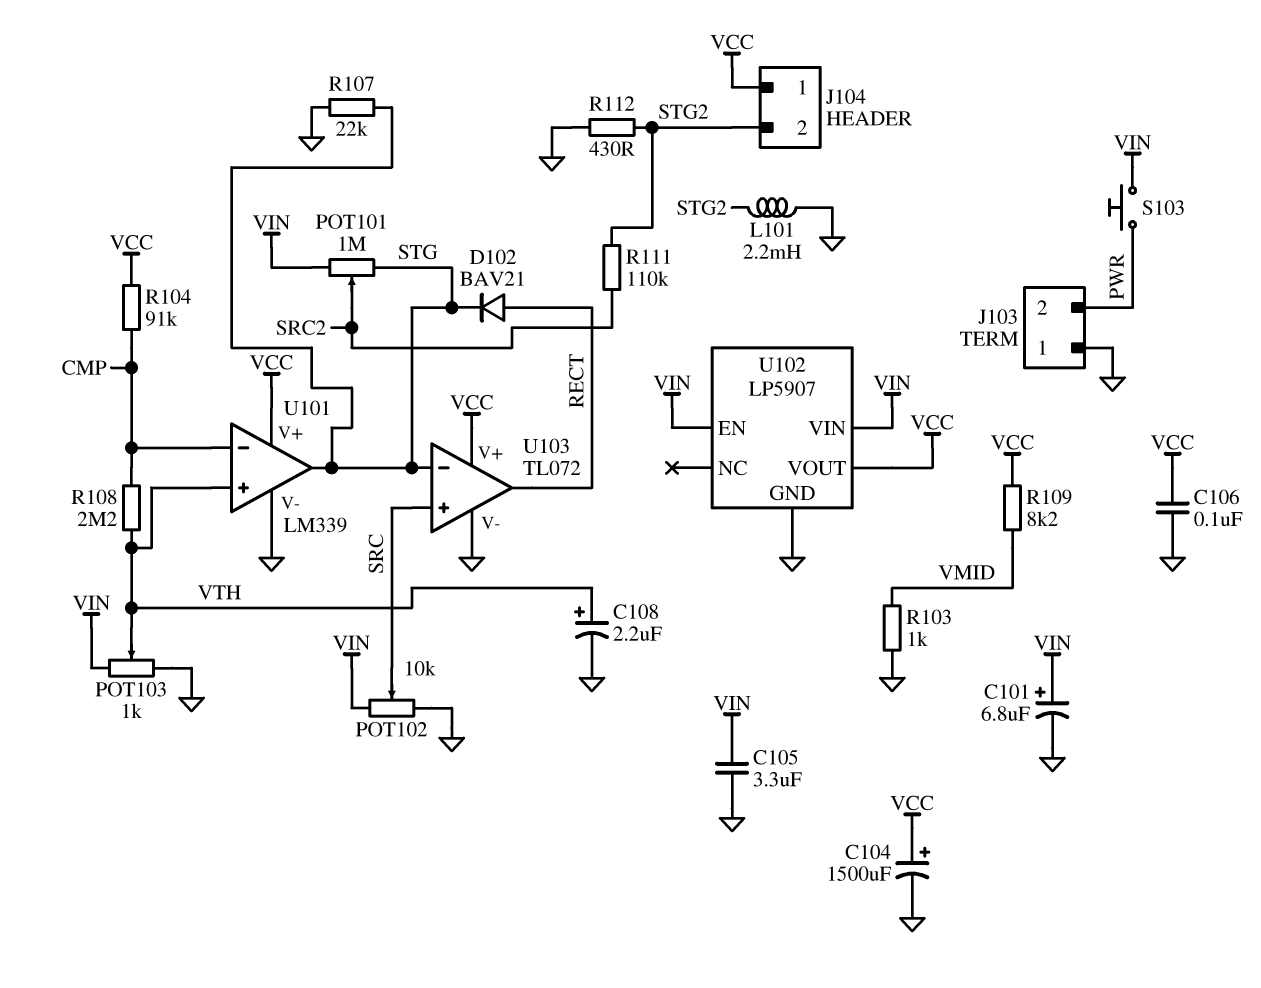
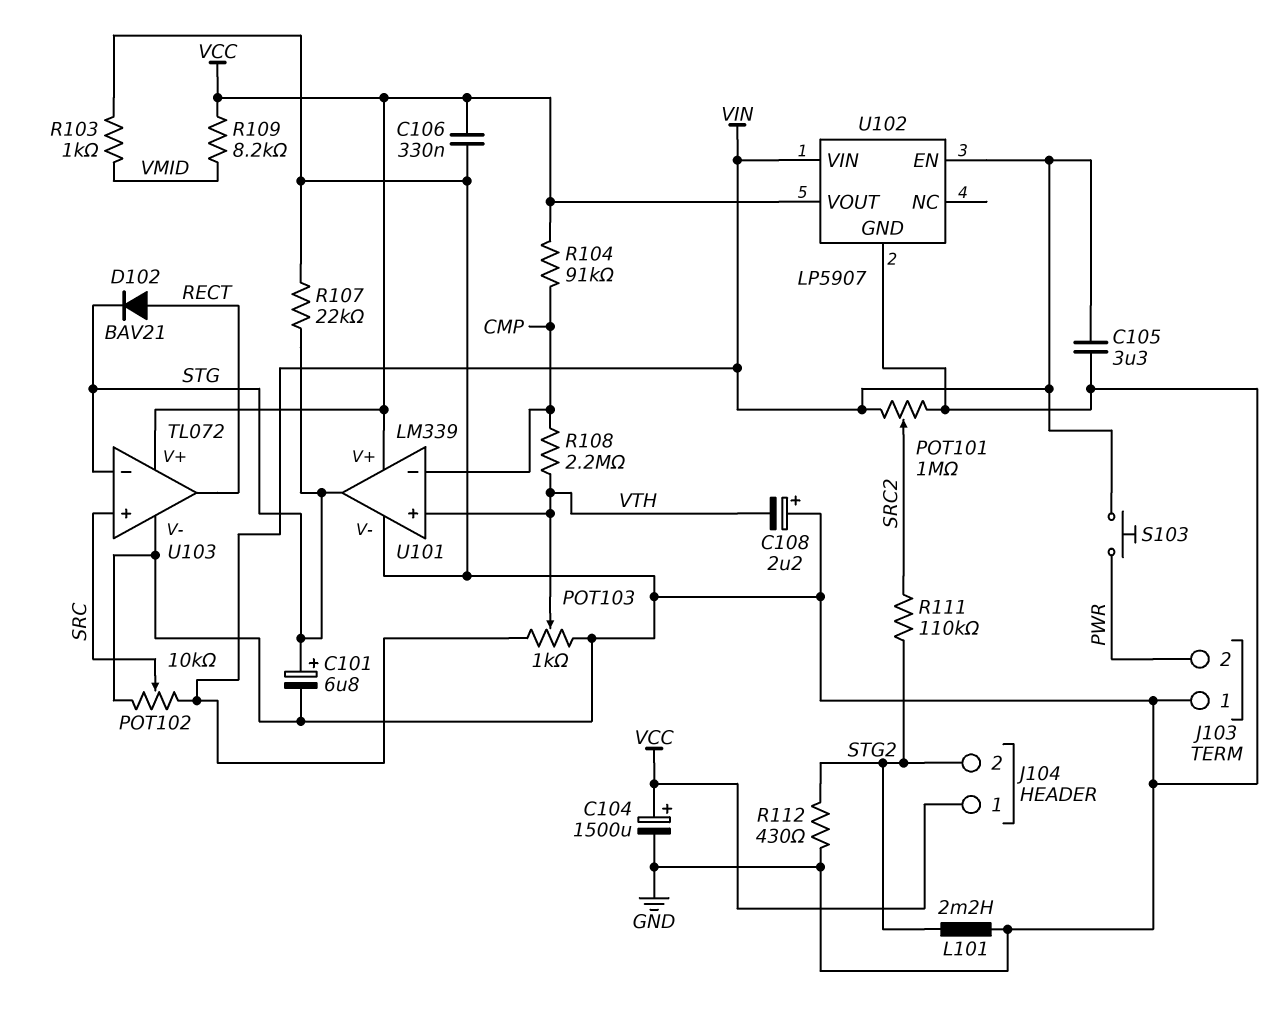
C101: 6.8uF (plus VIN, minus GND) -> 6.8uF (plus STG, minus GND)
C106: 100nF (GND, VCC) -> 330nF (GND, VCC)
C108: 2.2uF (plus VTH, minus GND) -> 2.2uF (plus GND, minus VTH)
POT101: 1M (STG, VIN, wiper SRC2) -> 1M (GND, VIN, wiper SRC2)

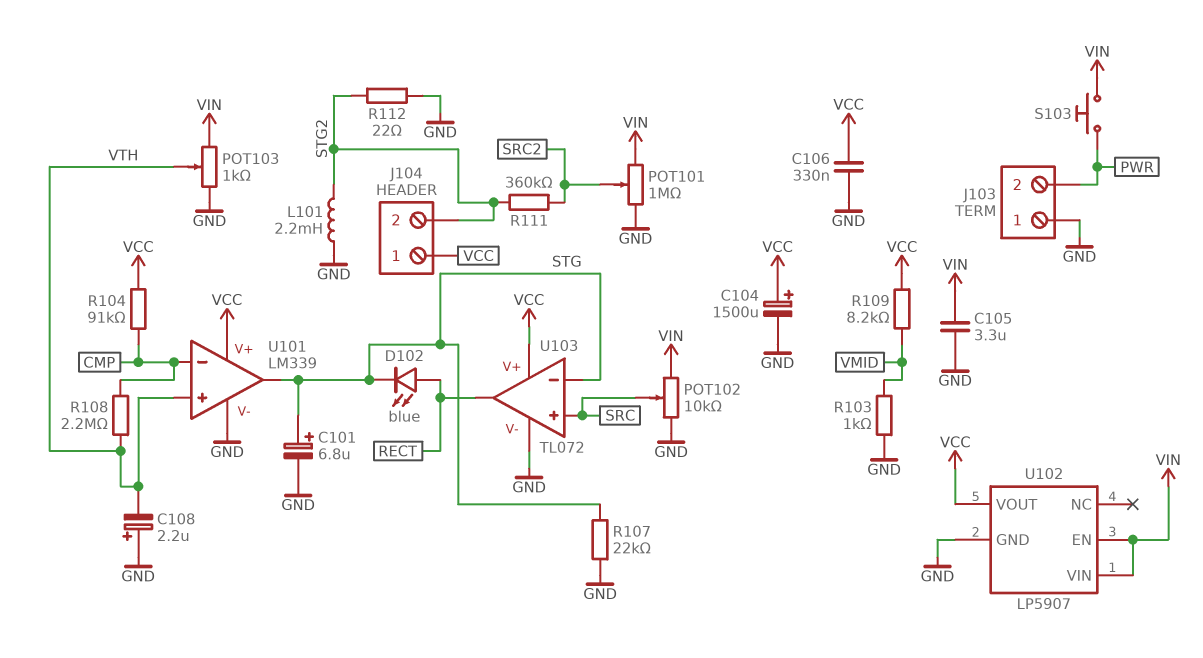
D102: diode BAV21 (A RECT, K STG) -> LED blue (A RECT, K STG)
R111: 110k (SRC2, STG2) -> 360k (SRC2, STG2)
R112: 430 (GND, STG2) -> 22 (GND, STG2)

